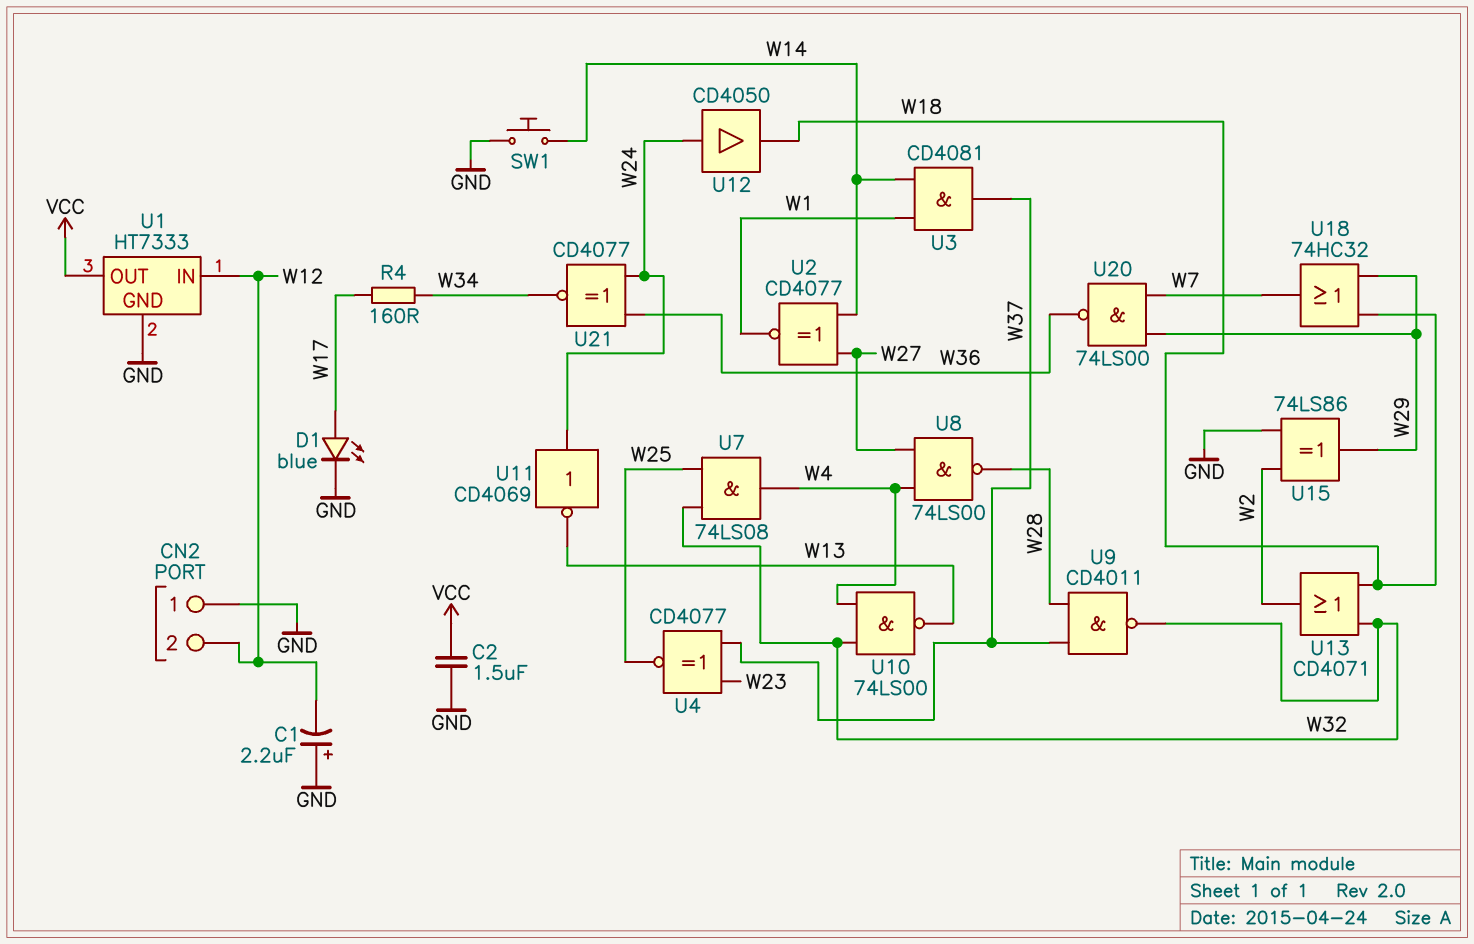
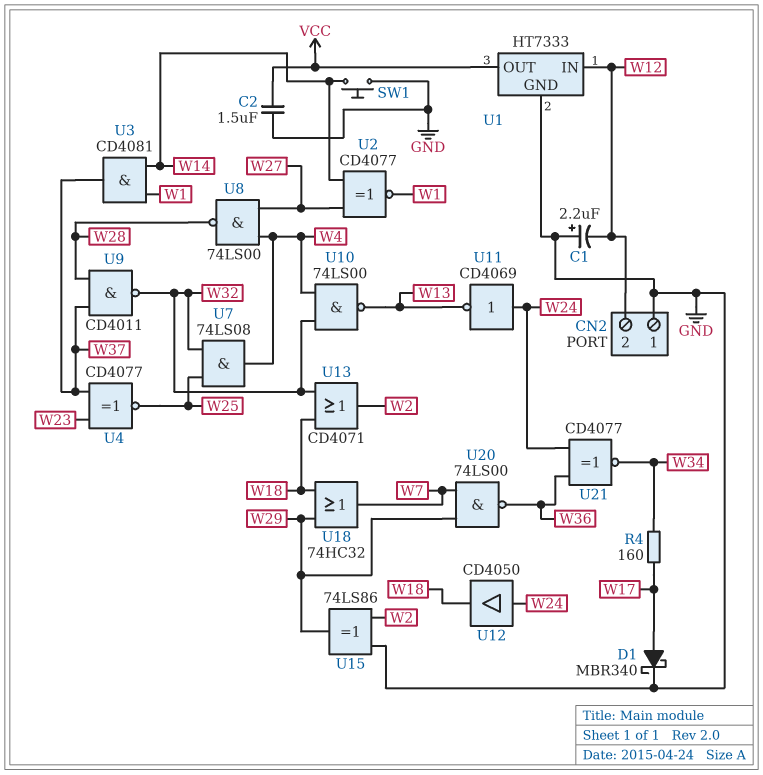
D1: LED blue (A W17, K GND) -> schottky MBR340 (A W17, K GND)

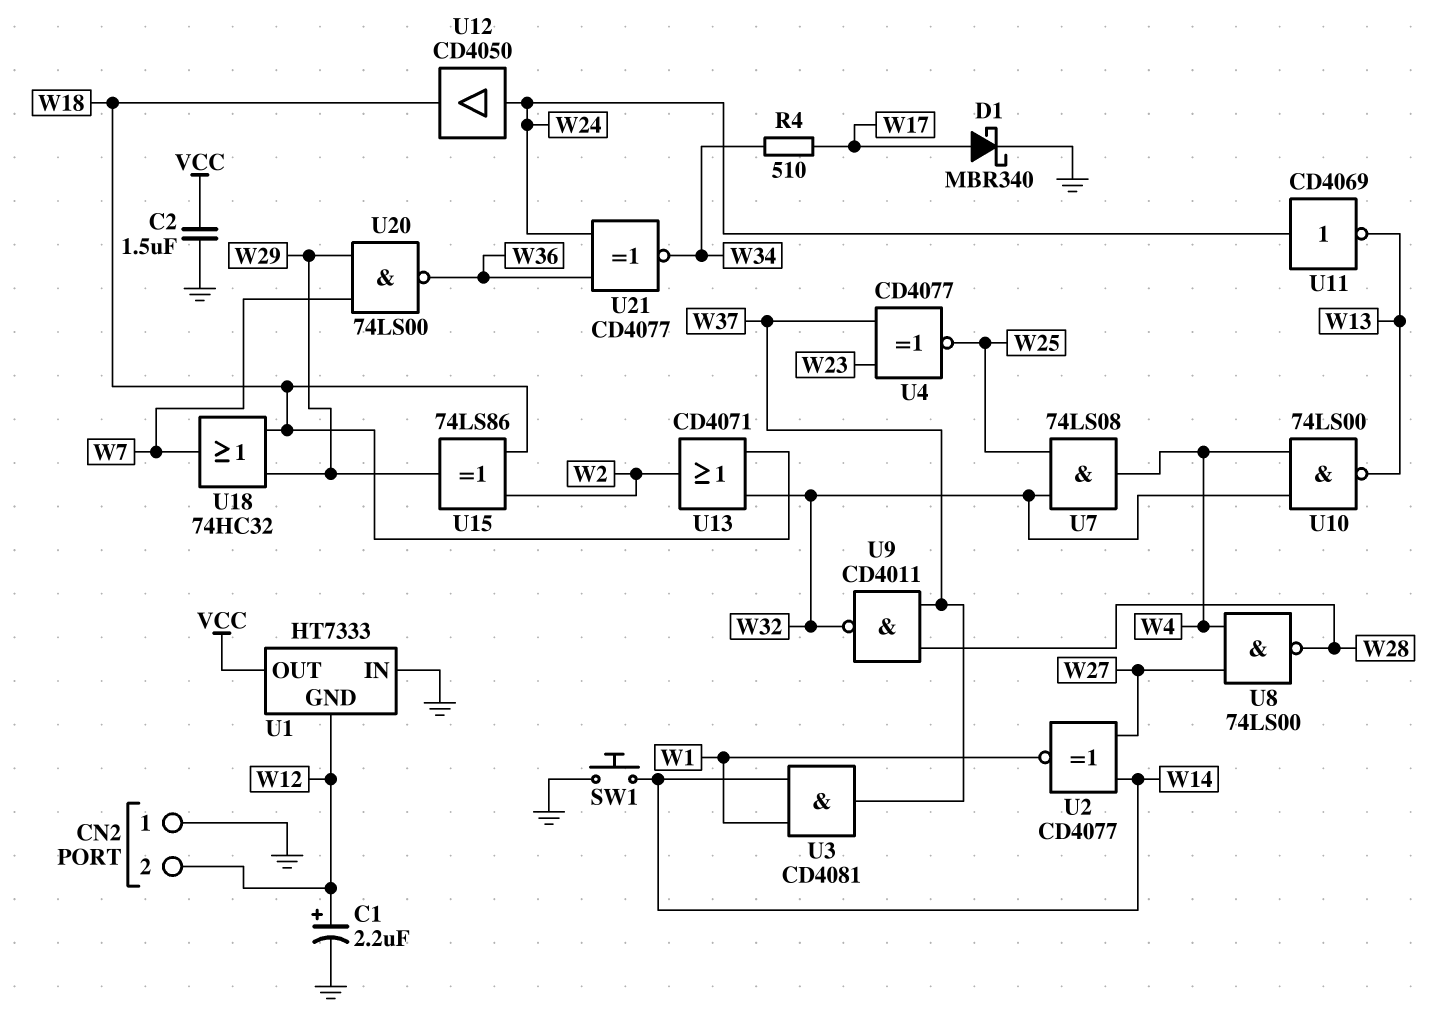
C1: 2.2uF (plus GND, minus W12) -> 2.2uF (plus W12, minus GND)
R4: 160 (W17, W34) -> 510 (W17, W34)
U1 pin GND: GND -> W12
U1 pin IN: W12 -> GND
U15: XOR 74LS86 (in GND, in W2, out W29) -> XOR 74LS86 (in W2, in W18, out W29)

